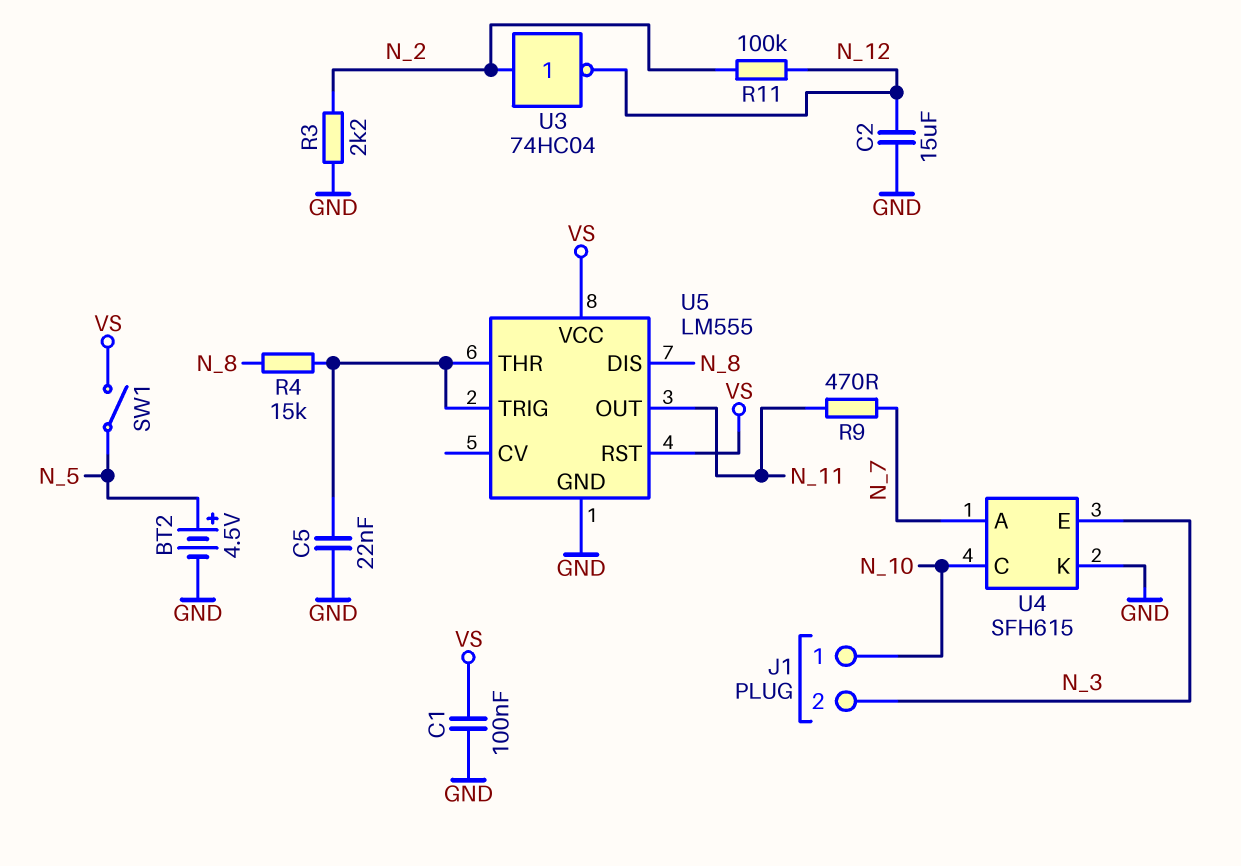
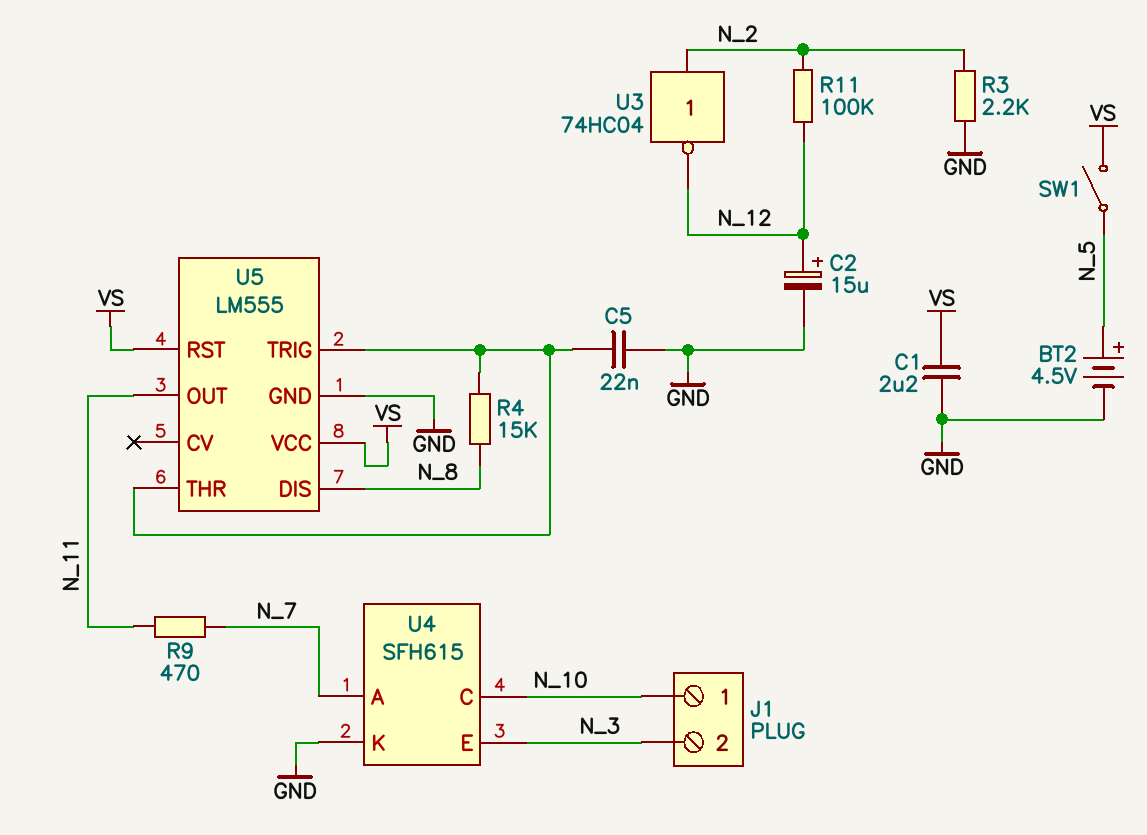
C1: 100nF (GND, VS) -> 2.2uF (GND, VS)
C2: 15uF (GND, N_12) -> 15uF (plus N_12, minus GND)

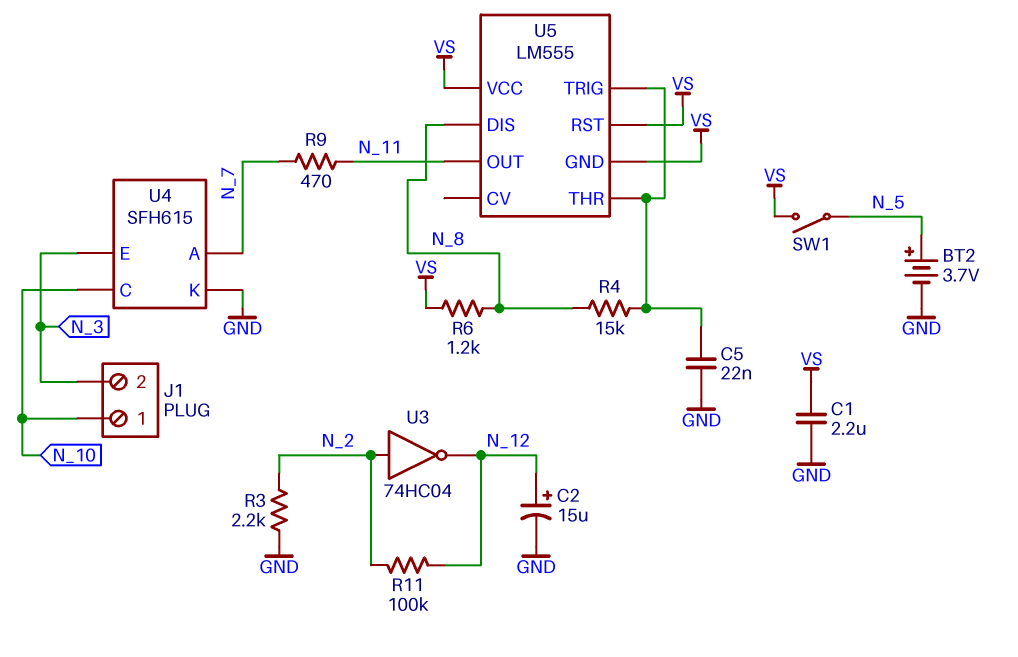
BT2: 4.5V (plus N_5, minus GND) -> 3.7V (plus N_5, minus GND)
R6: none -> 1.2k (N_8, VS)
U5 pin GND: GND -> VS

